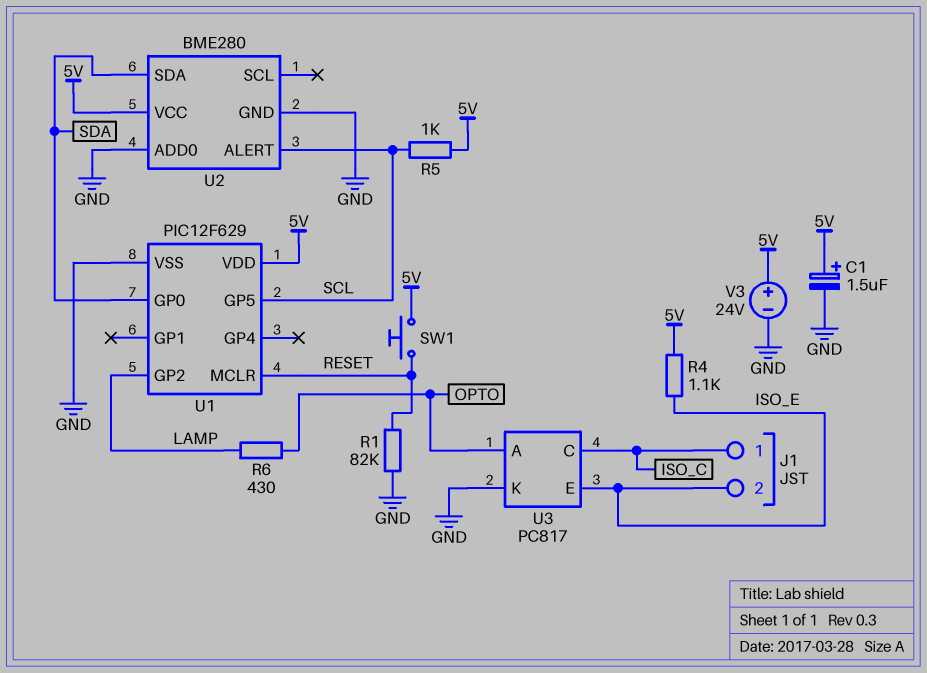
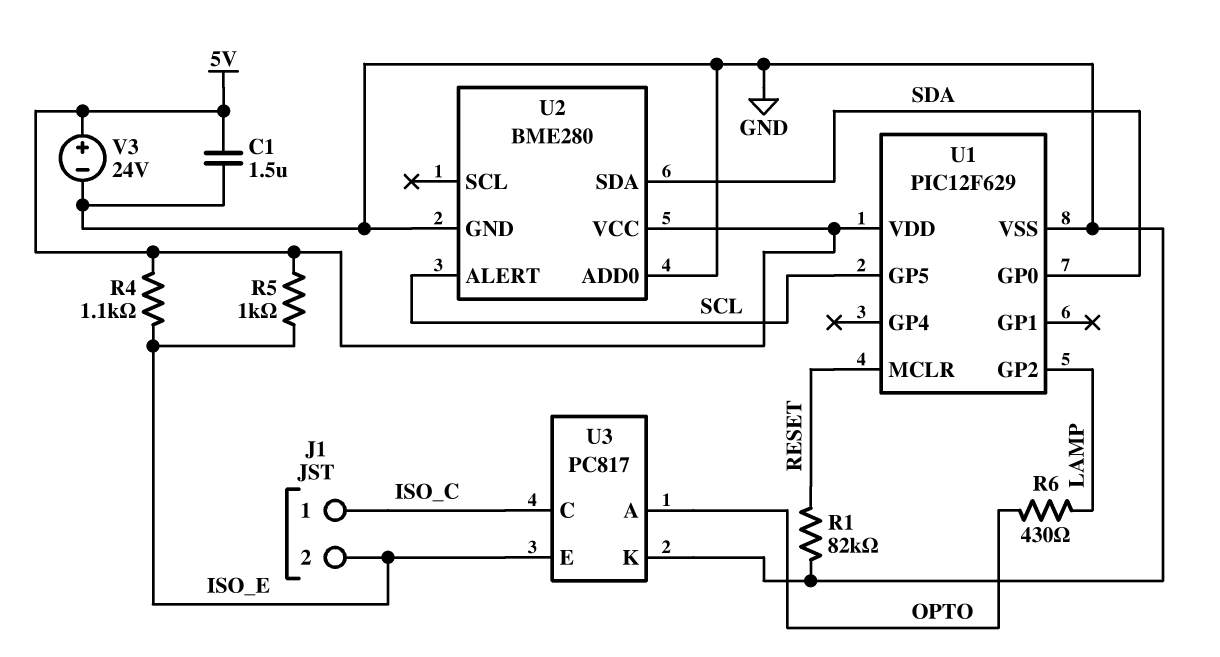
C1: 1.5uF (plus 5V, minus GND) -> 1.5uF (5V, GND)
R5: 1k (5V, SCL) -> 1k (5V, ISO_E)
SW1: button (5V, RESET) -> none

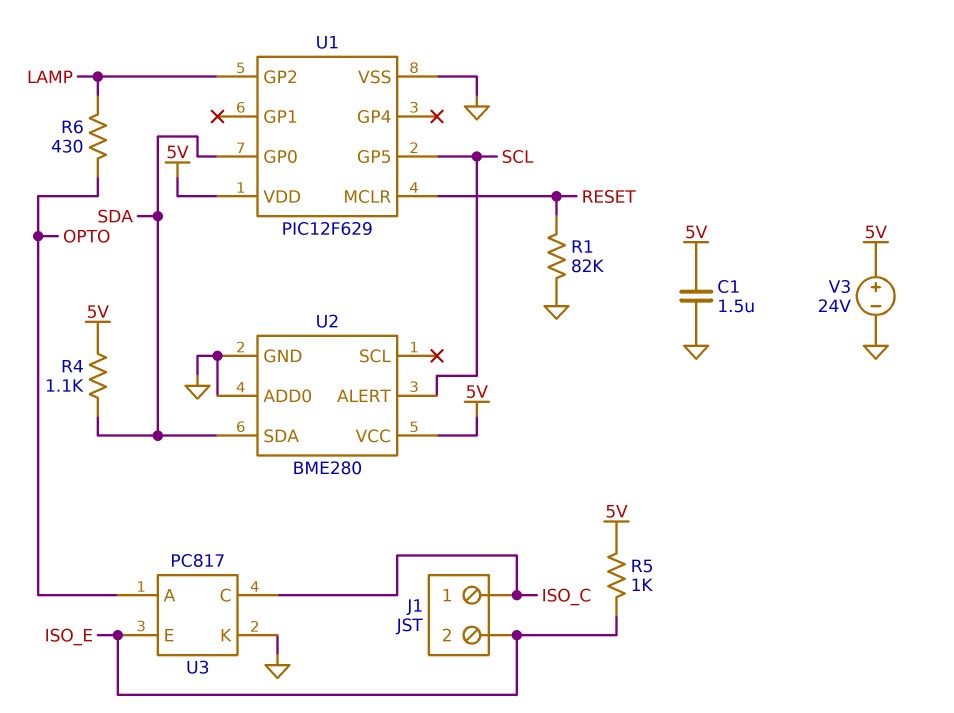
R4: 1.1k (5V, ISO_E) -> 1.1k (5V, SDA)

